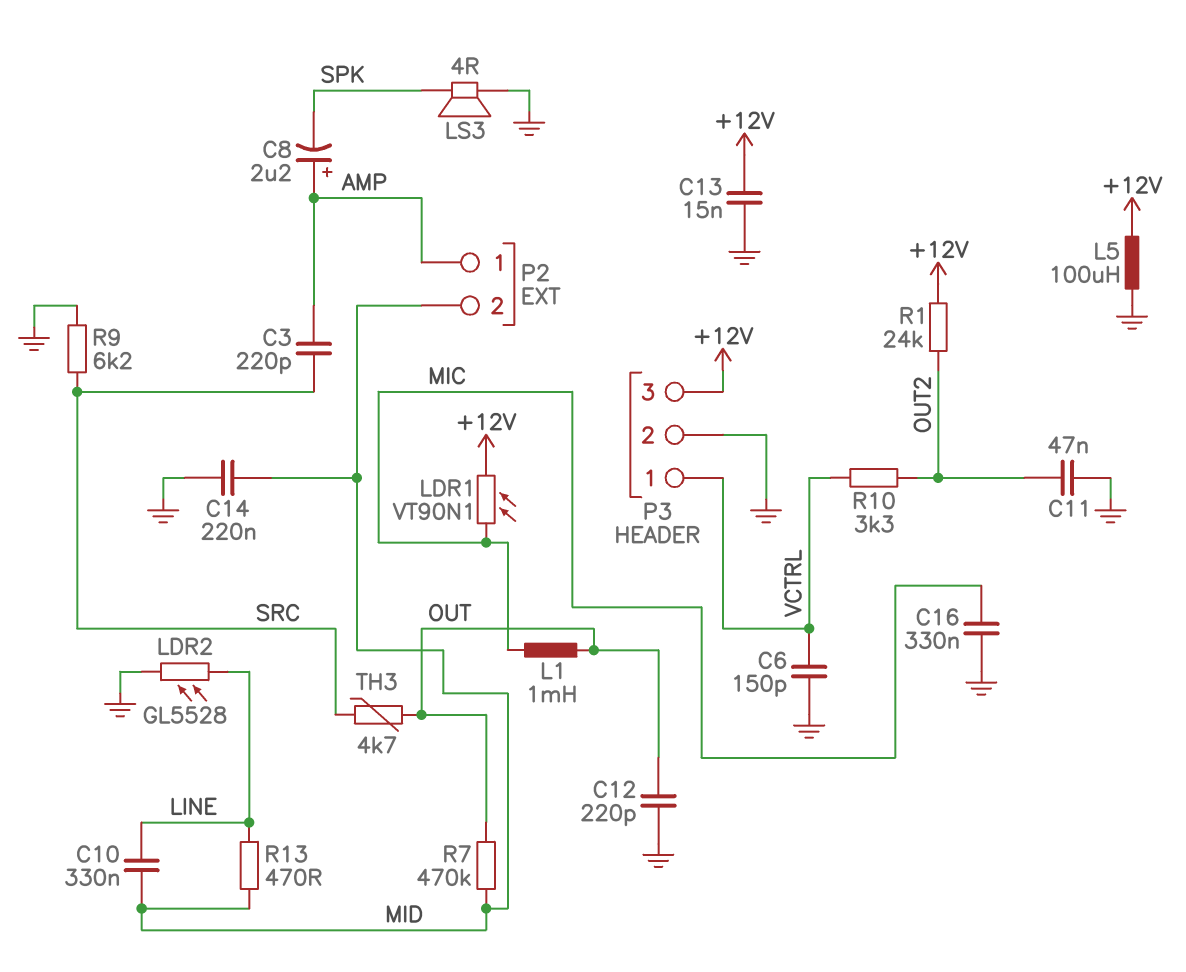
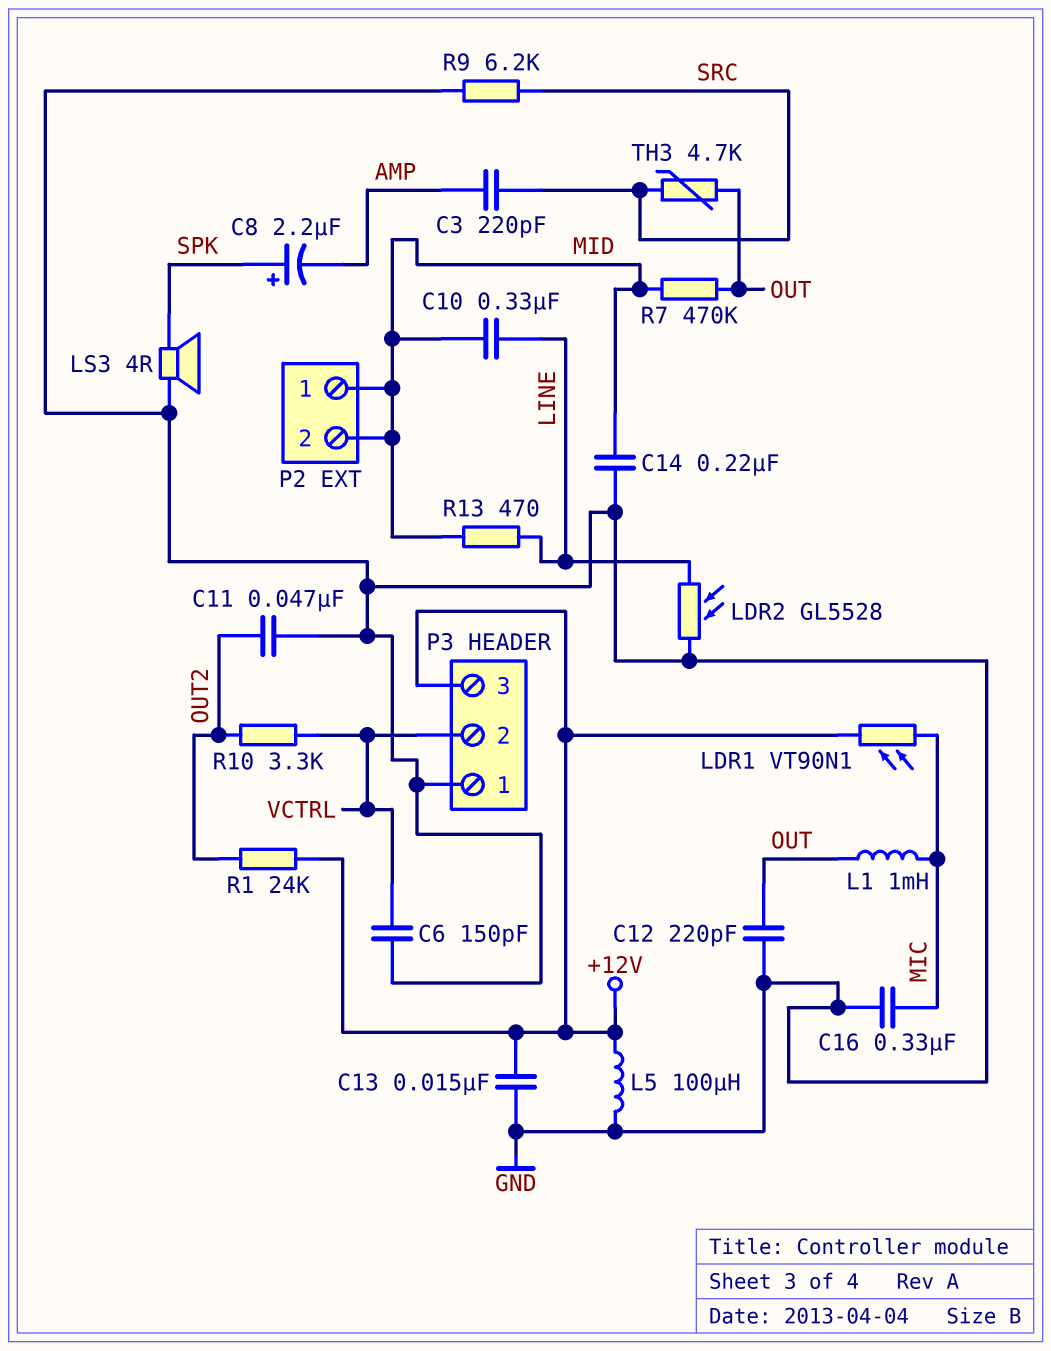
C8: 2.2uF (plus AMP, minus SPK) -> 2.2uF (plus SPK, minus AMP)
P2 pin 1: AMP -> MID
P3 pin 1: VCTRL -> GND
P3 pin 2: GND -> VCTRL

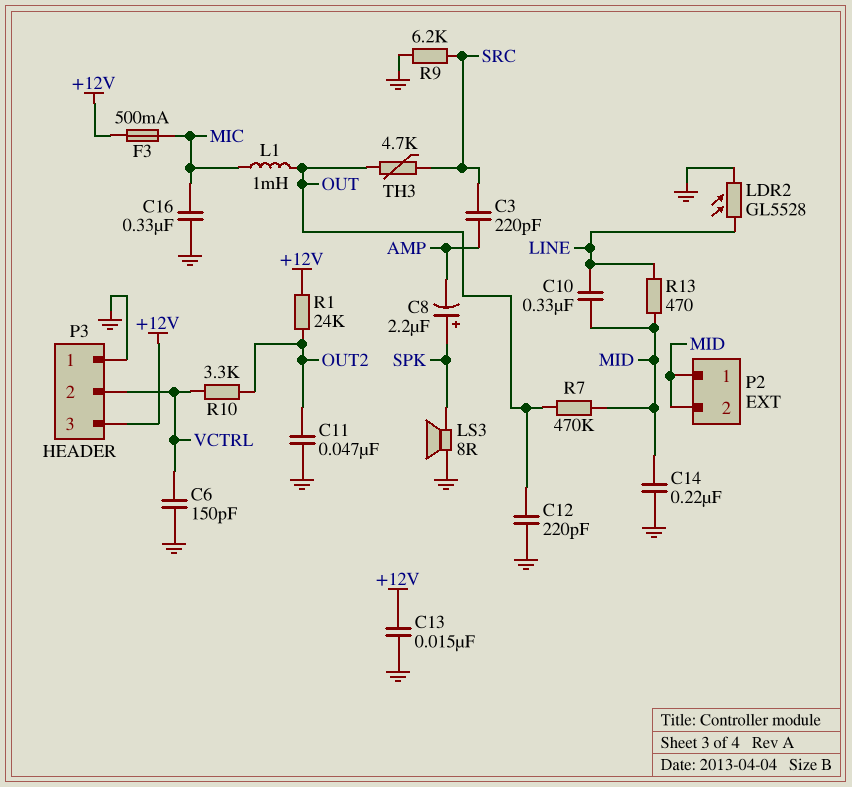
F3: none -> 500mA (+12V, MIC)
L5: 100uH (+12V, GND) -> none
LDR1: VT90N1 (+12V, MIC) -> none
LS3: speaker 4R (GND, SPK) -> speaker 8R (GND, SPK)

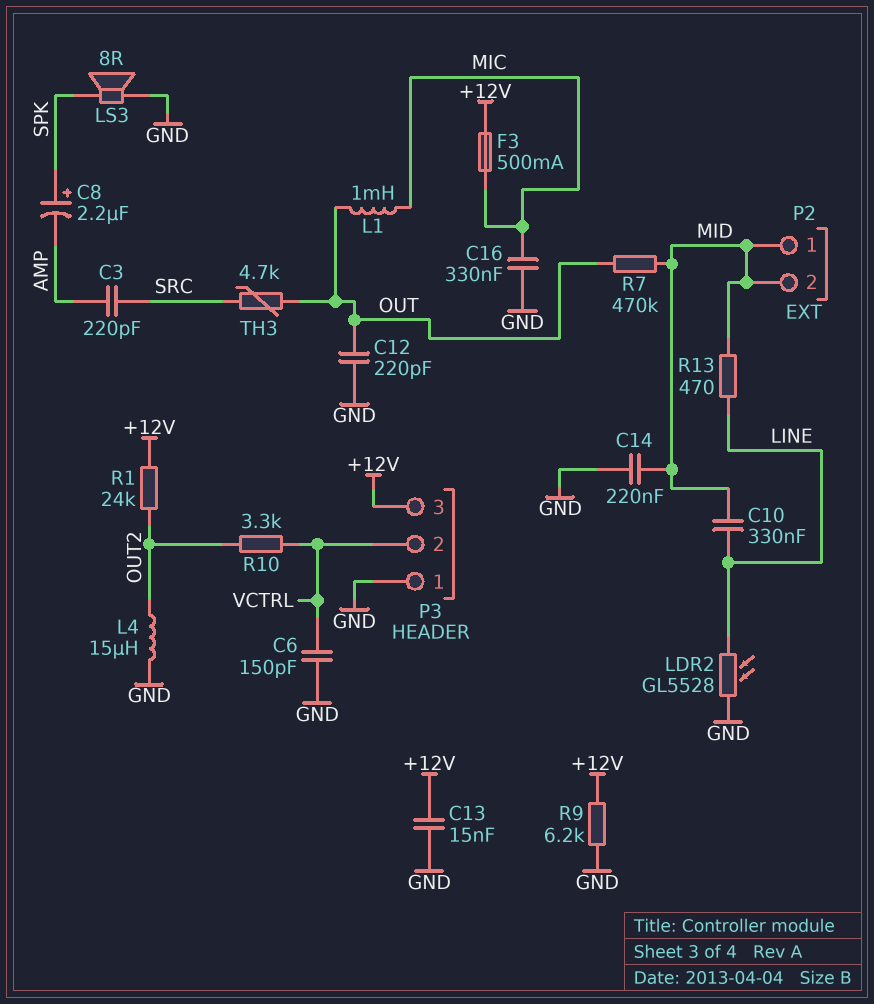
C11: 47nF (GND, OUT2) -> none
L4: none -> 15uH (GND, OUT2)
R9: 6.2k (GND, SRC) -> 6.2k (+12V, GND)

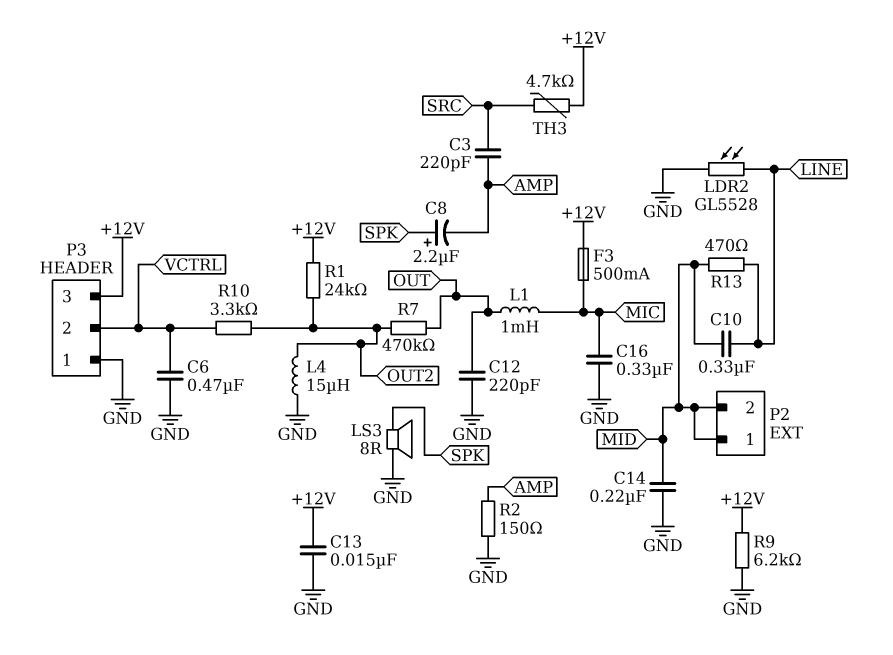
C6: 150pF (GND, VCTRL) -> 470nF (GND, VCTRL)
R2: none -> 150 (AMP, GND)
R7: 470k (MID, OUT) -> 470k (OUT, OUT2)
TH3: 4.7k (OUT, SRC) -> 4.7k (+12V, SRC)

